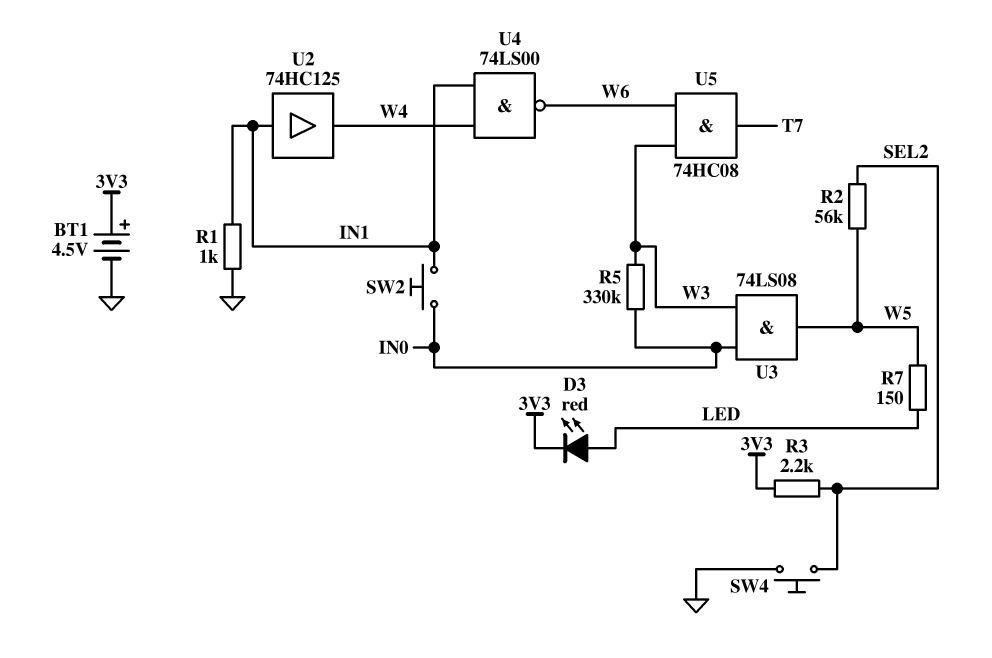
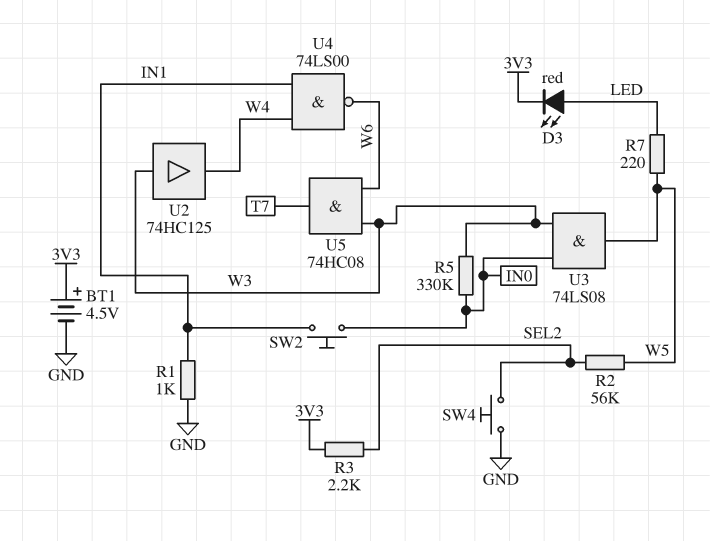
R7: 150 (LED, W5) -> 220 (LED, W5)
U2: buffer 74HC125 (in IN1, out W4) -> buffer 74HC125 (in W3, out W4)

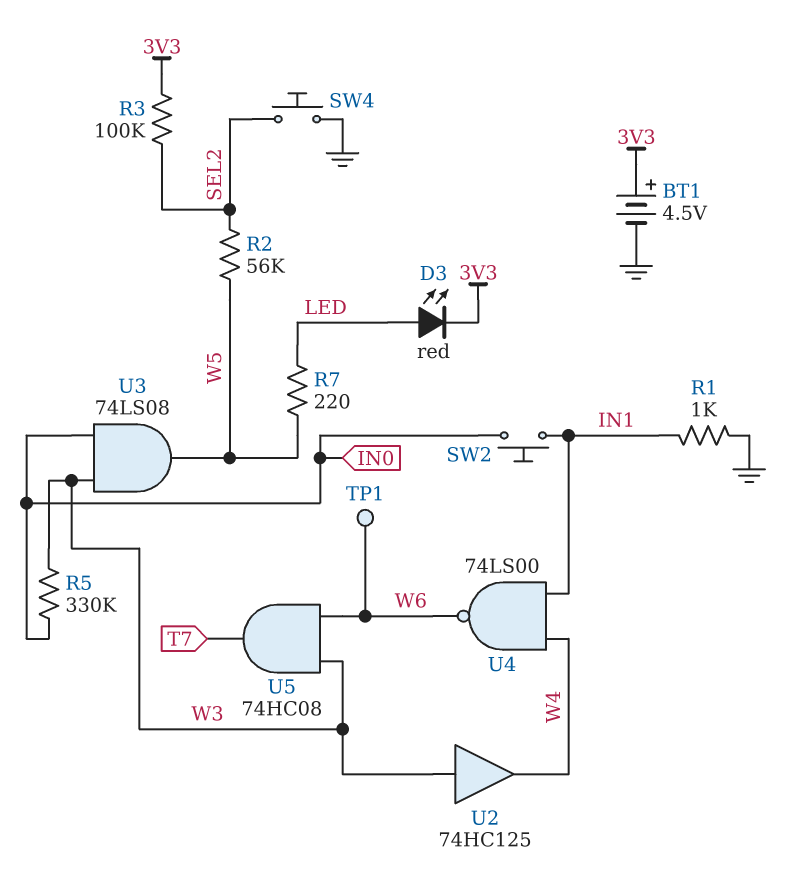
R3: 2.2k (3V3, SEL2) -> 100k (3V3, SEL2)
TP1: none -> test point (W6)

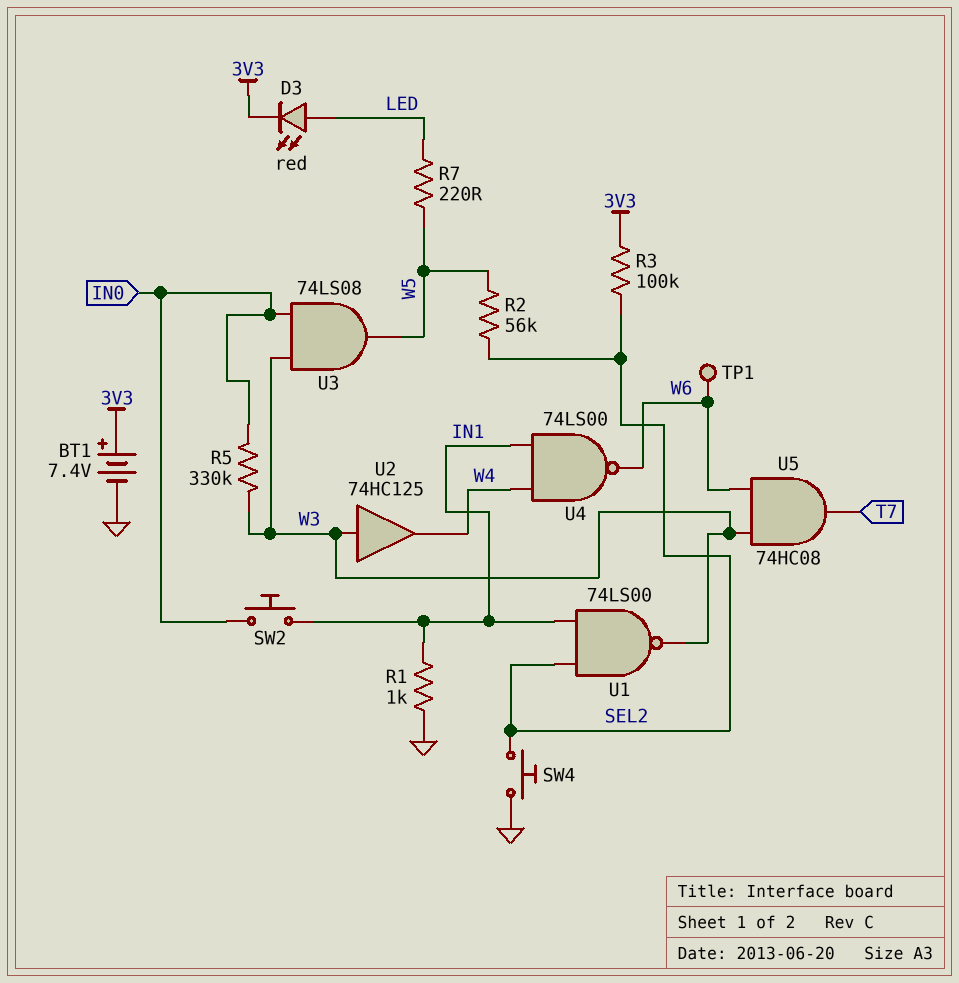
BT1: 4.5V (plus 3V3, minus GND) -> 7.4V (plus 3V3, minus GND)
U1: none -> NAND 74LS00 (in IN1, in SEL2, out W3)

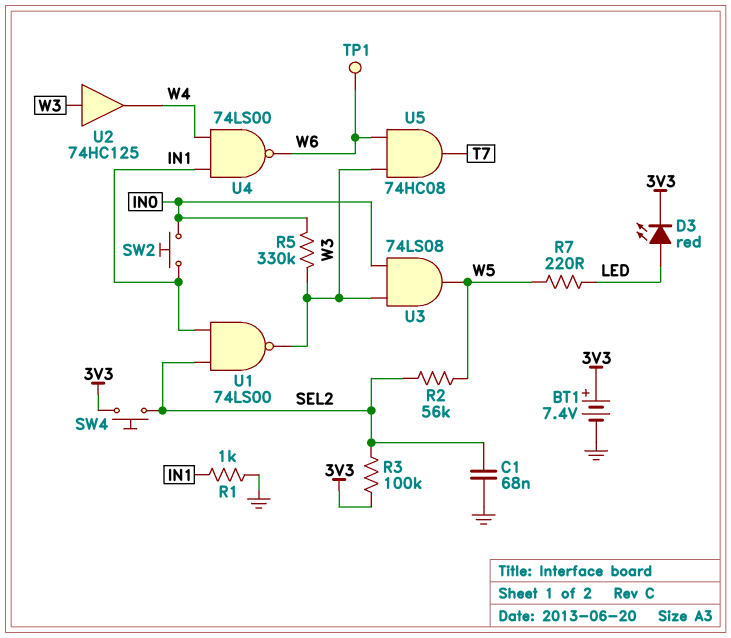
C1: none -> 68nF (GND, SEL2)
SW4: button (GND, SEL2) -> button (3V3, SEL2)

